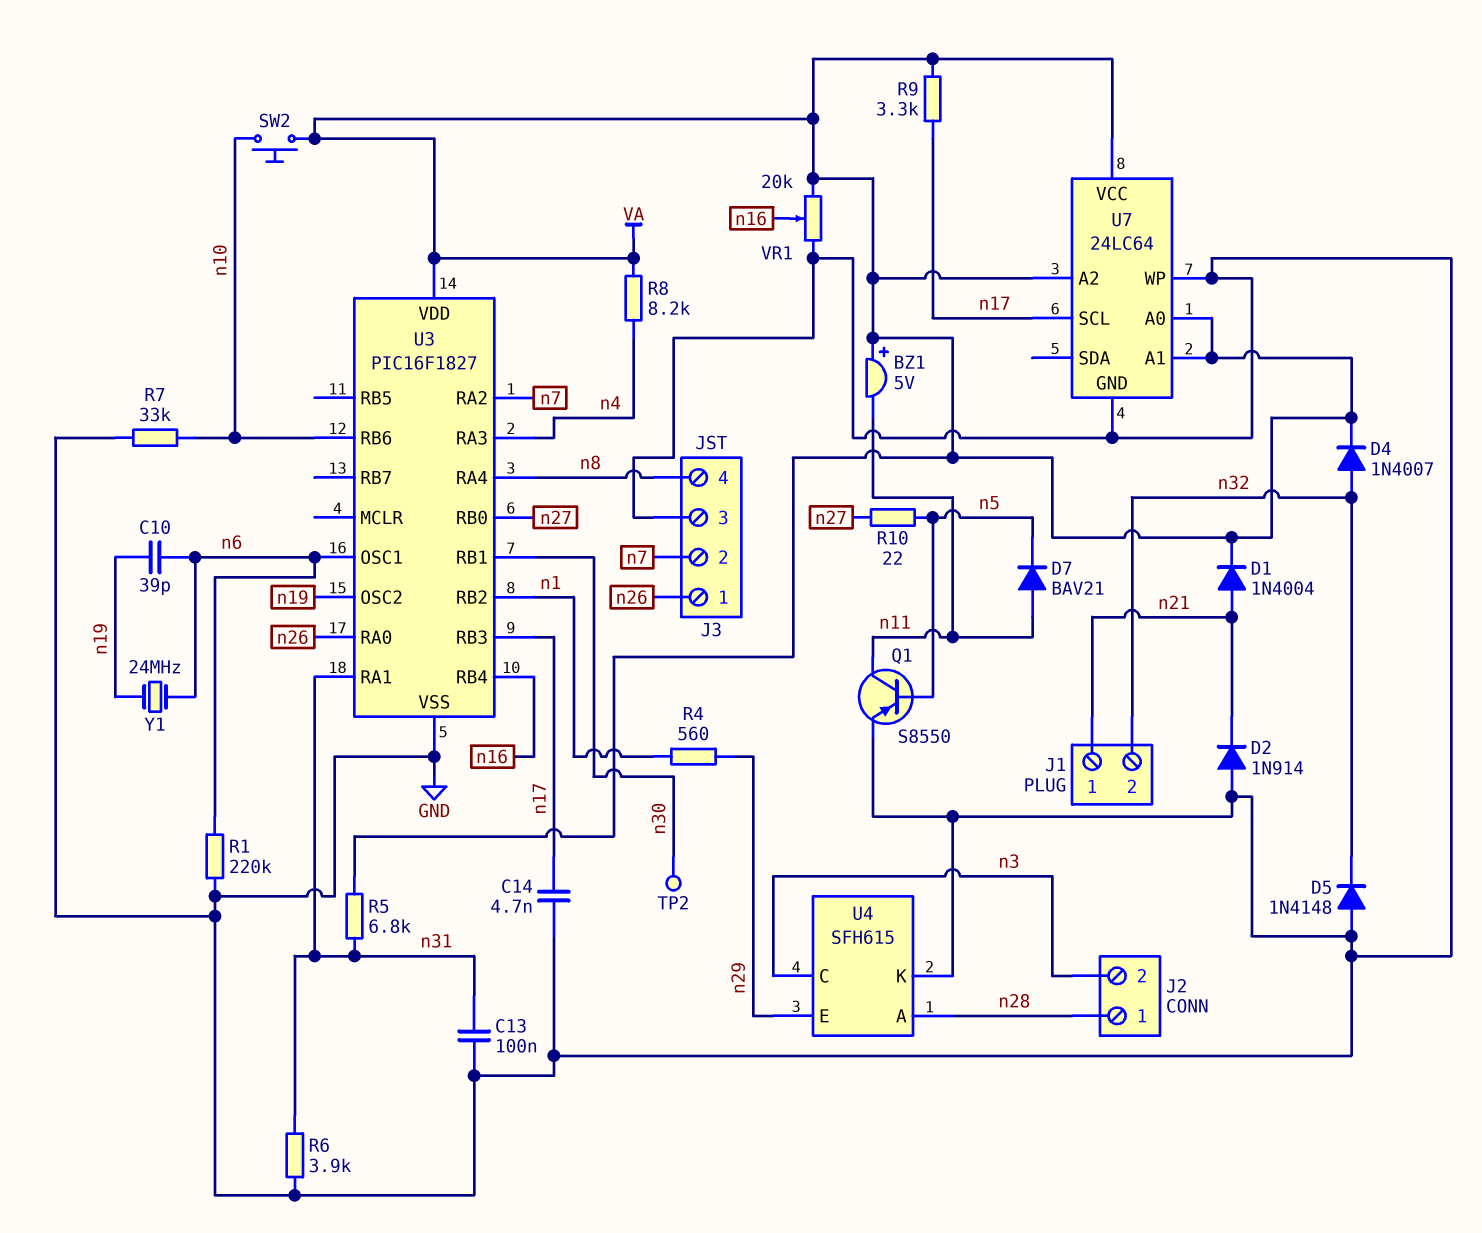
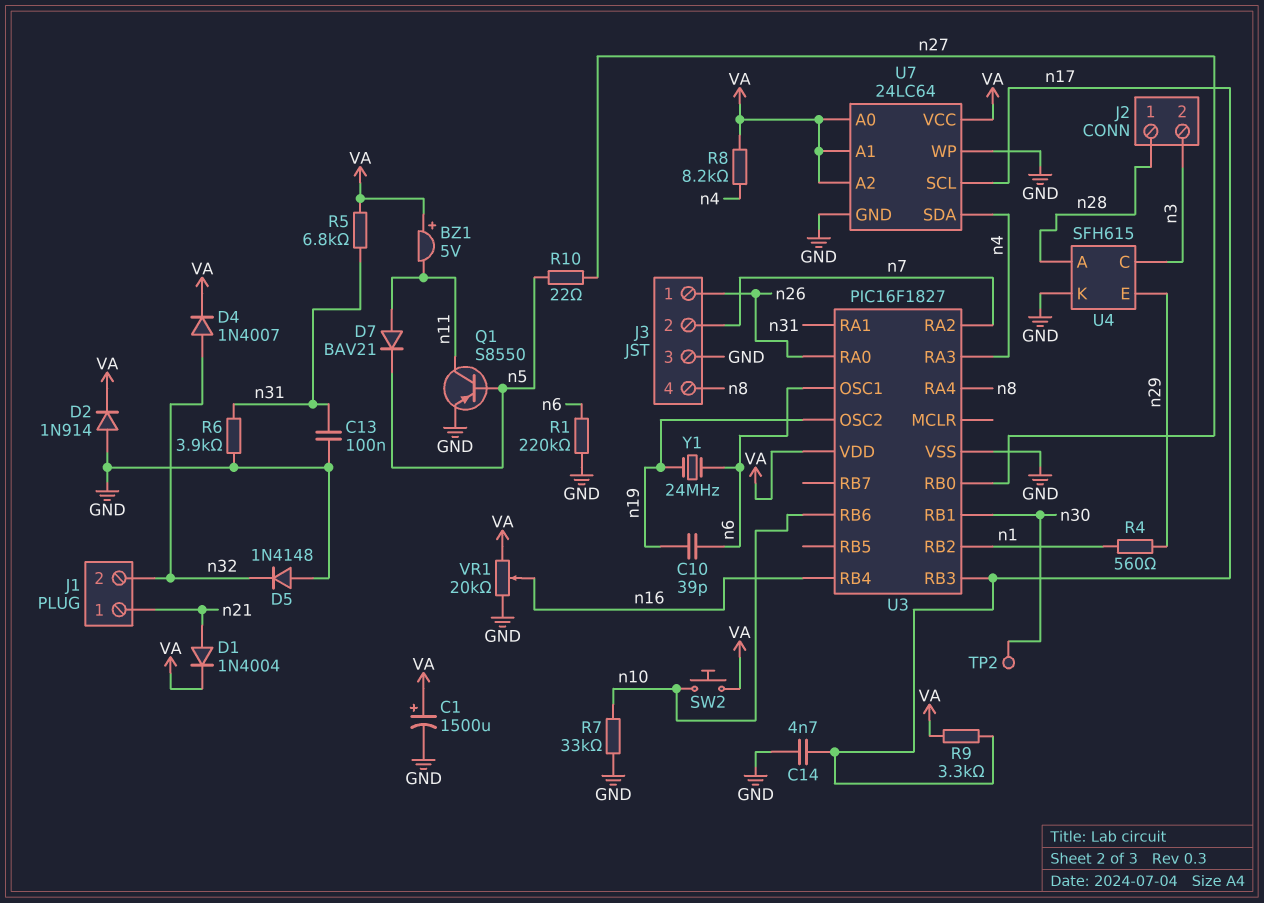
C1: none -> 1500uF (plus VA, minus GND)
D2: diode 1N914 (A GND, K n21) -> diode 1N914 (A GND, K VA)
U7 pin SDA: none -> n4

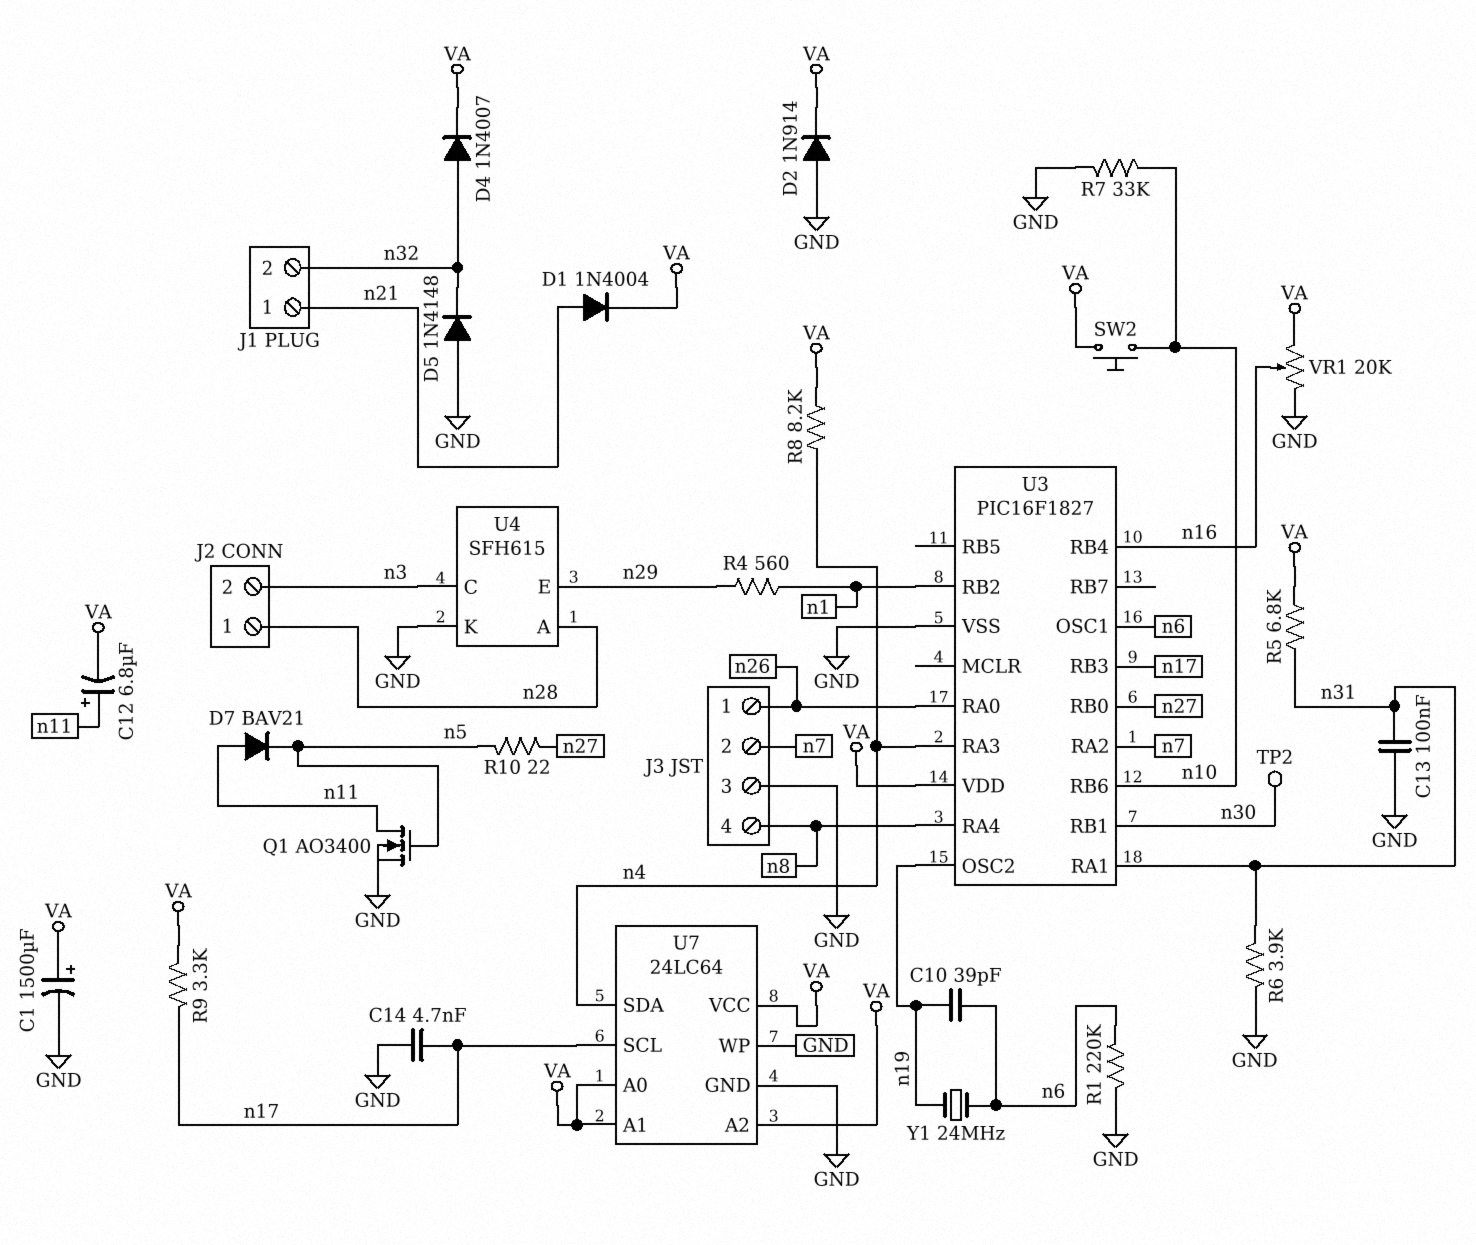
BZ1: buzzer 5V (plus VA, minus n11) -> none
C12: none -> 6.8uF (plus n11, minus VA)
Q1: PNP S8550 (B n5, C n11, E GND) -> NMOS AO3400 (G n5, D n11, S GND)

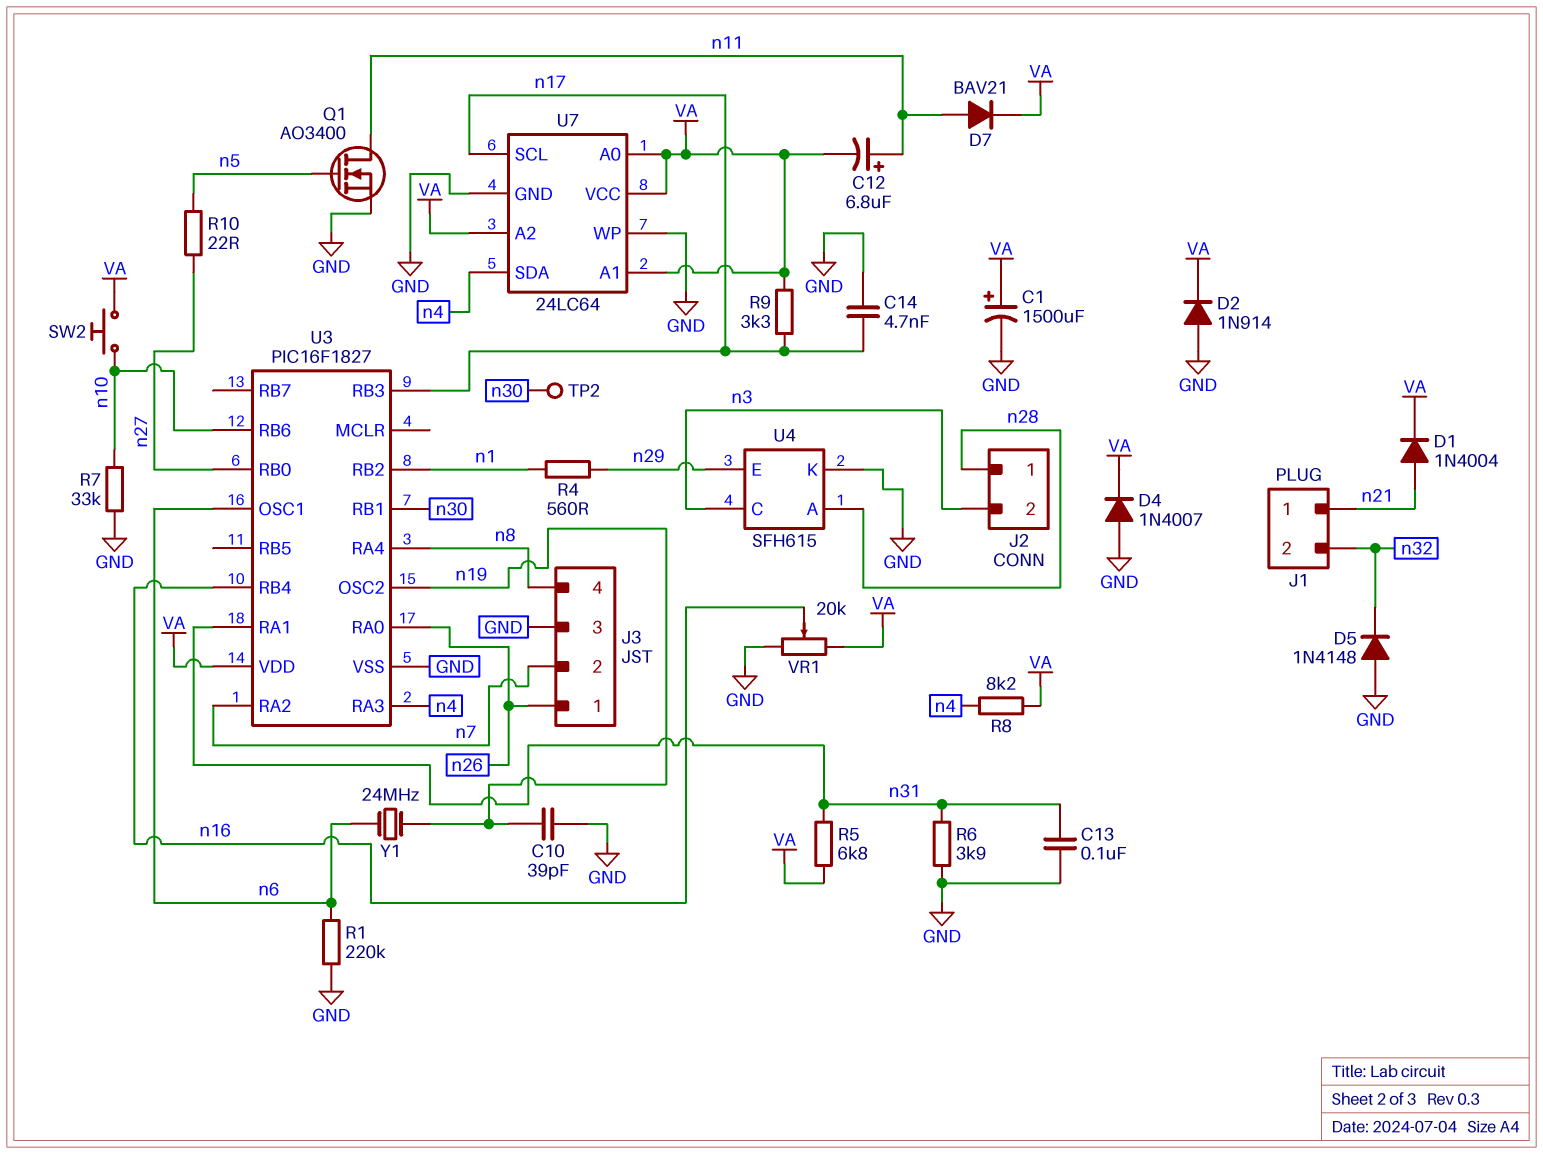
C10: 39pF (n6, n19) -> 39pF (GND, n19)
D4: diode 1N4007 (A n32, K VA) -> diode 1N4007 (A GND, K VA)
D7: diode BAV21 (A n11, K n5) -> diode BAV21 (A n11, K VA)

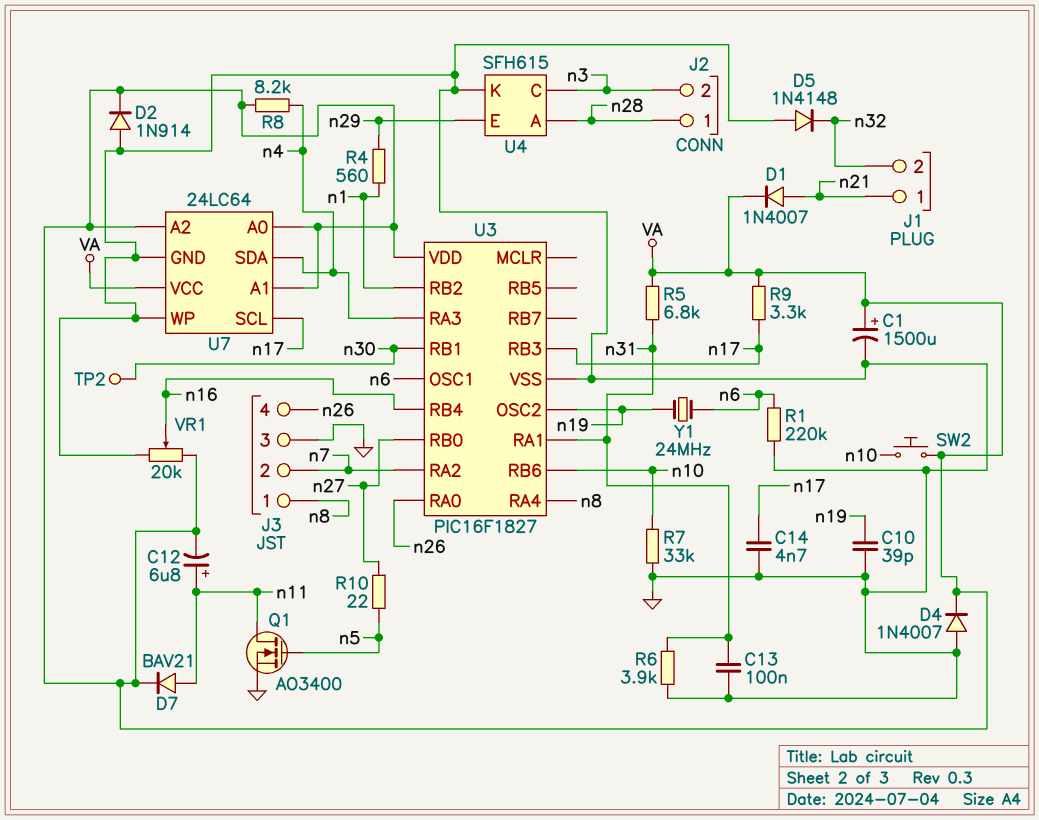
D1: diode 1N4004 (A n21, K VA) -> diode 1N4007 (A n21, K VA)
J3 pin 1: n26 -> n8
J3 pin 4: n8 -> n26

